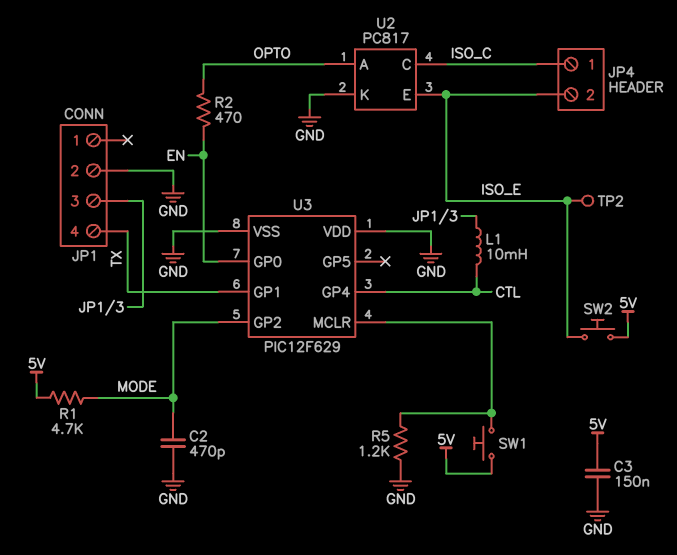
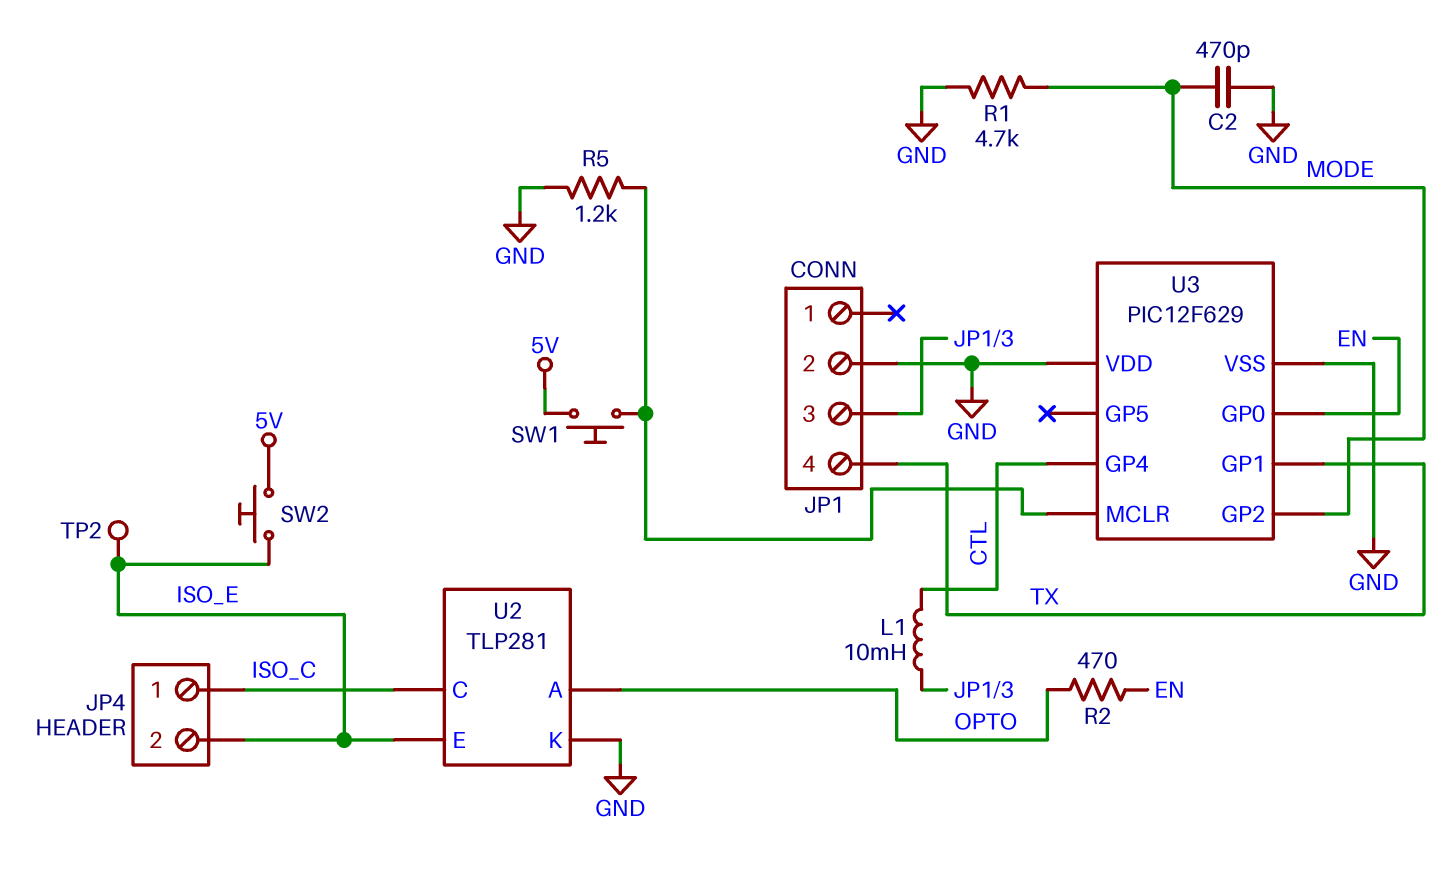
C3: 150nF (5V, GND) -> none
R1: 4.7k (5V, MODE) -> 4.7k (GND, MODE)
U2: PC817 -> TLP281

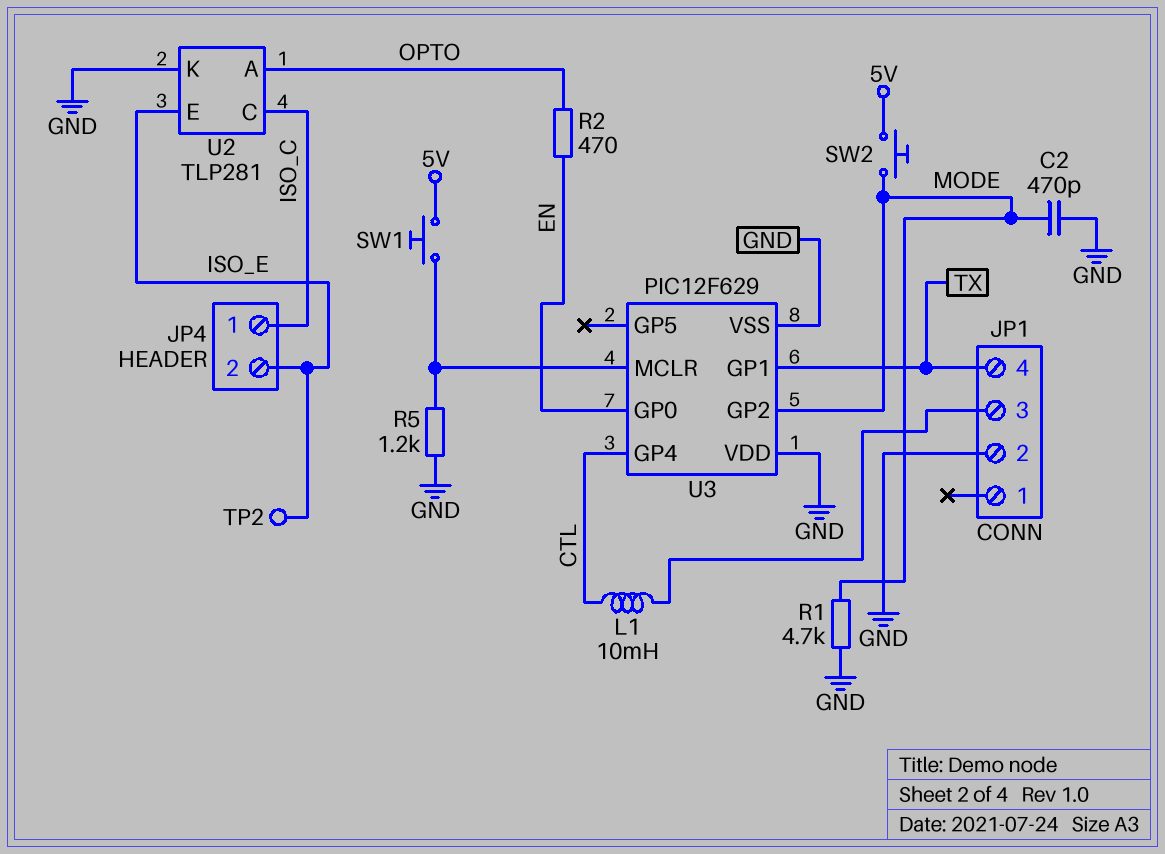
SW2: button (5V, ISO_E) -> button (5V, MODE)

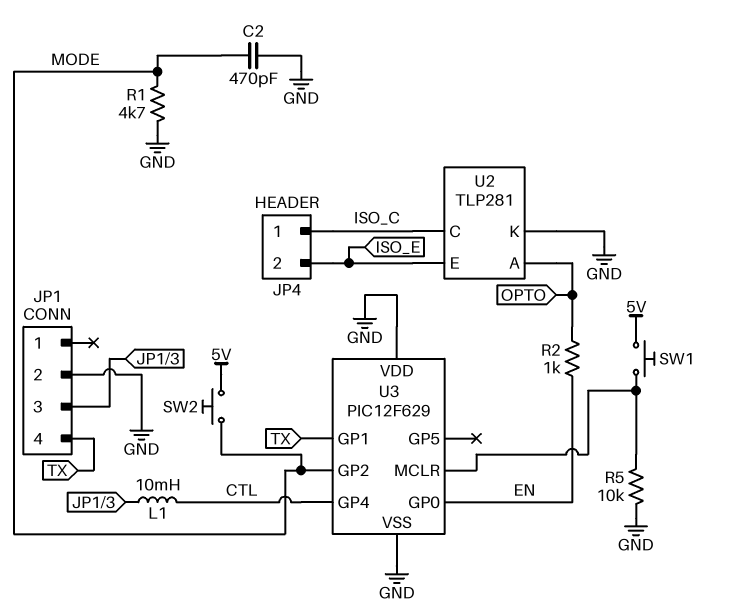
R2: 470 (EN, OPTO) -> 1k (EN, OPTO)
R5: 1.2k (GND, U3/MCLR) -> 10k (GND, U3/MCLR)
TP2: test point (ISO_E) -> none

